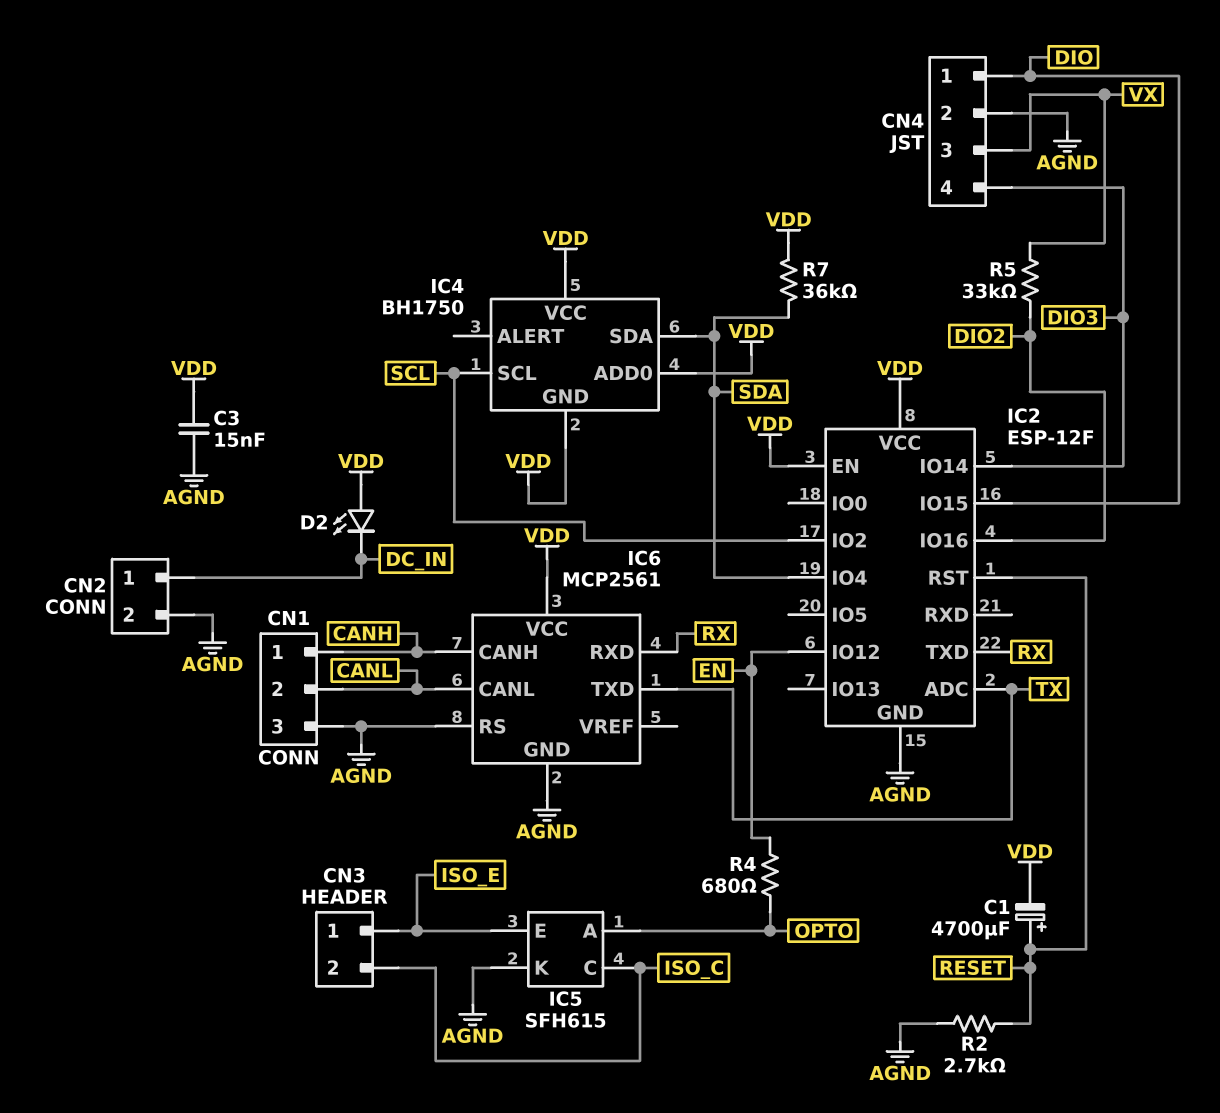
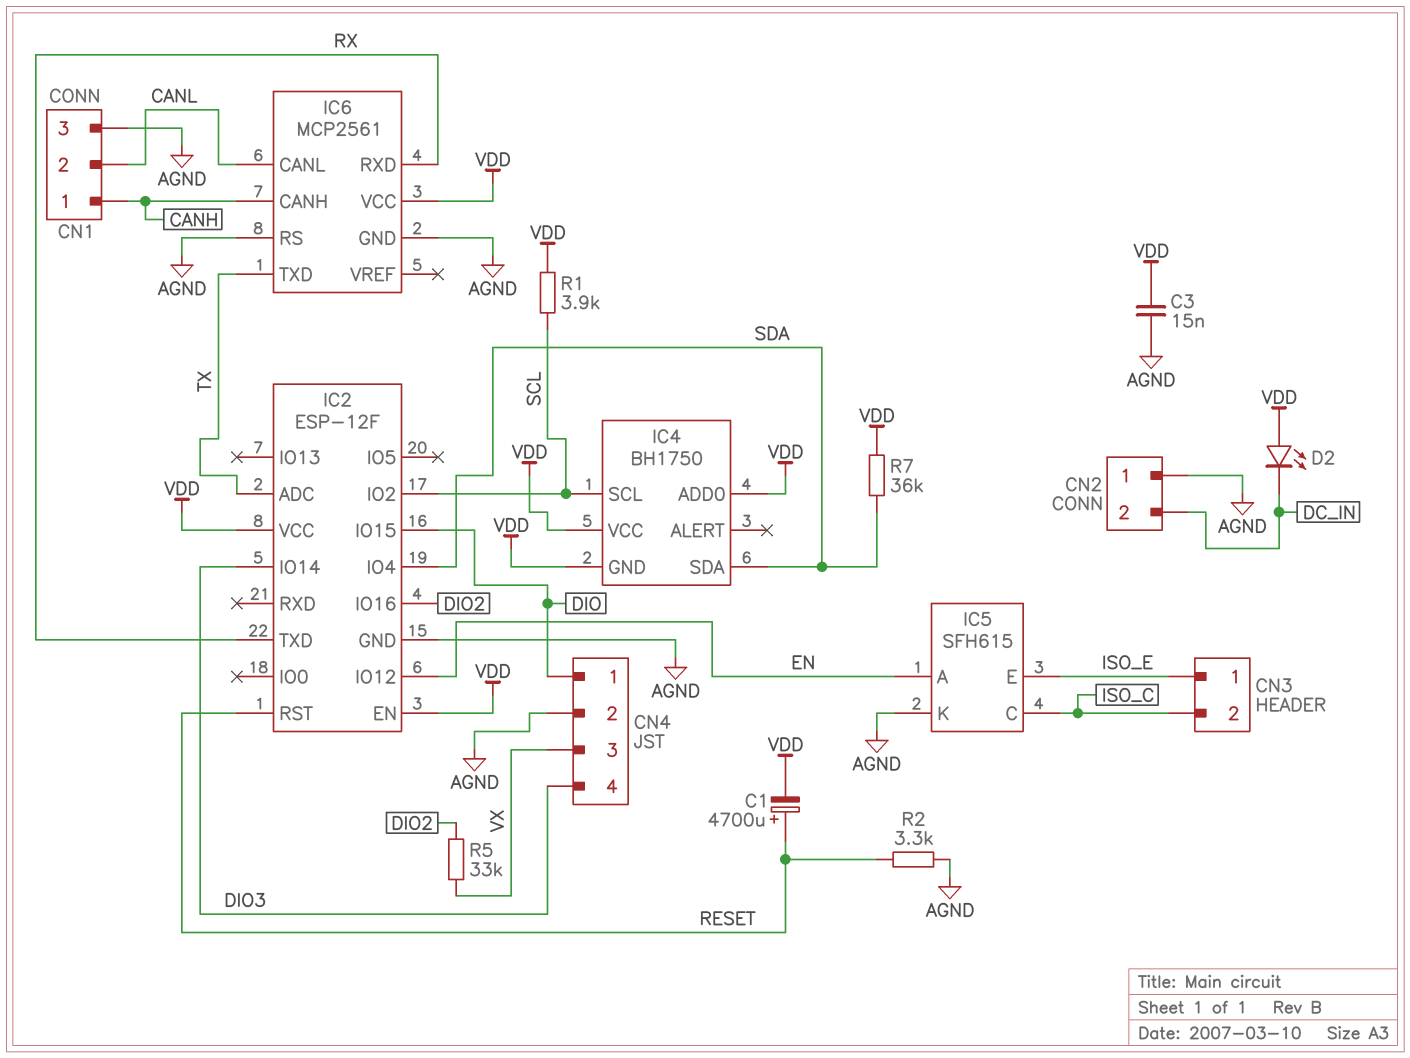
CN2 pin 1: DC_IN -> AGND
CN2 pin 2: AGND -> DC_IN
IC5 pin A: OPTO -> EN
R1: none -> 3.9k (SCL, VDD)
R2: 2.7k (AGND, RESET) -> 3.3k (AGND, RESET)
R4: 680 (EN, OPTO) -> none

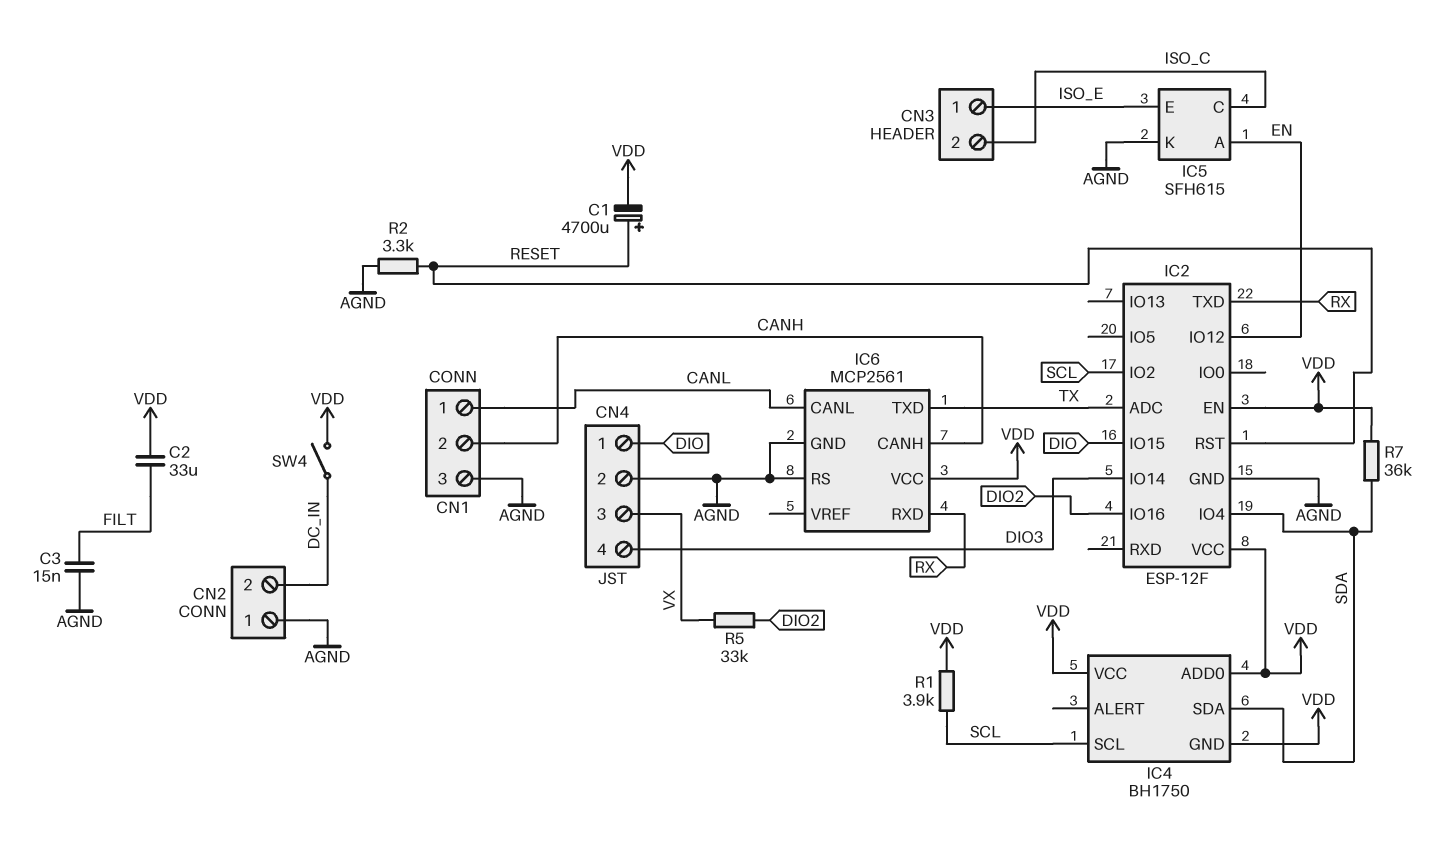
C2: none -> 33uF (FILT, VDD)
C3: 15nF (AGND, VDD) -> 15nF (AGND, FILT)
CN1 pin 1: CANH -> CANL
CN1 pin 2: CANL -> CANH
D2: LED (A VDD, K DC_IN) -> none
SW4: none -> switch (DC_IN, VDD)

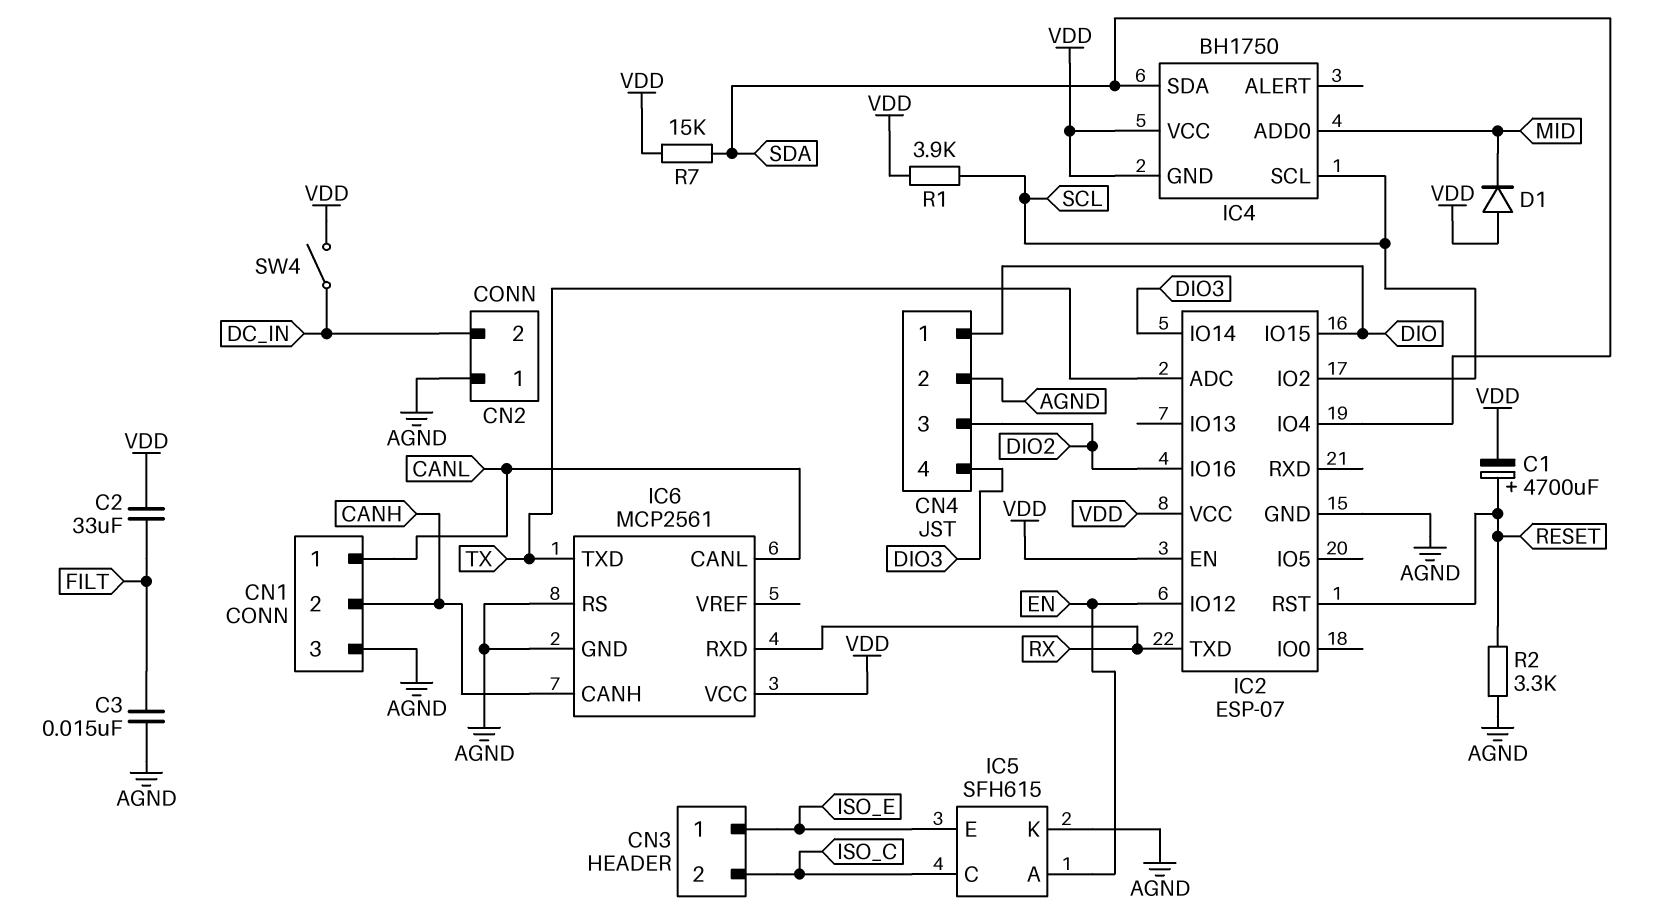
CN4 pin 3: VX -> DIO2
D1: none -> diode (A VDD, K MID)
IC2: ESP-12F -> ESP-07
IC4 pin ADD0: VDD -> MID
R5: 33k (DIO2, VX) -> none
R7: 36k (SDA, VDD) -> 15k (SDA, VDD)

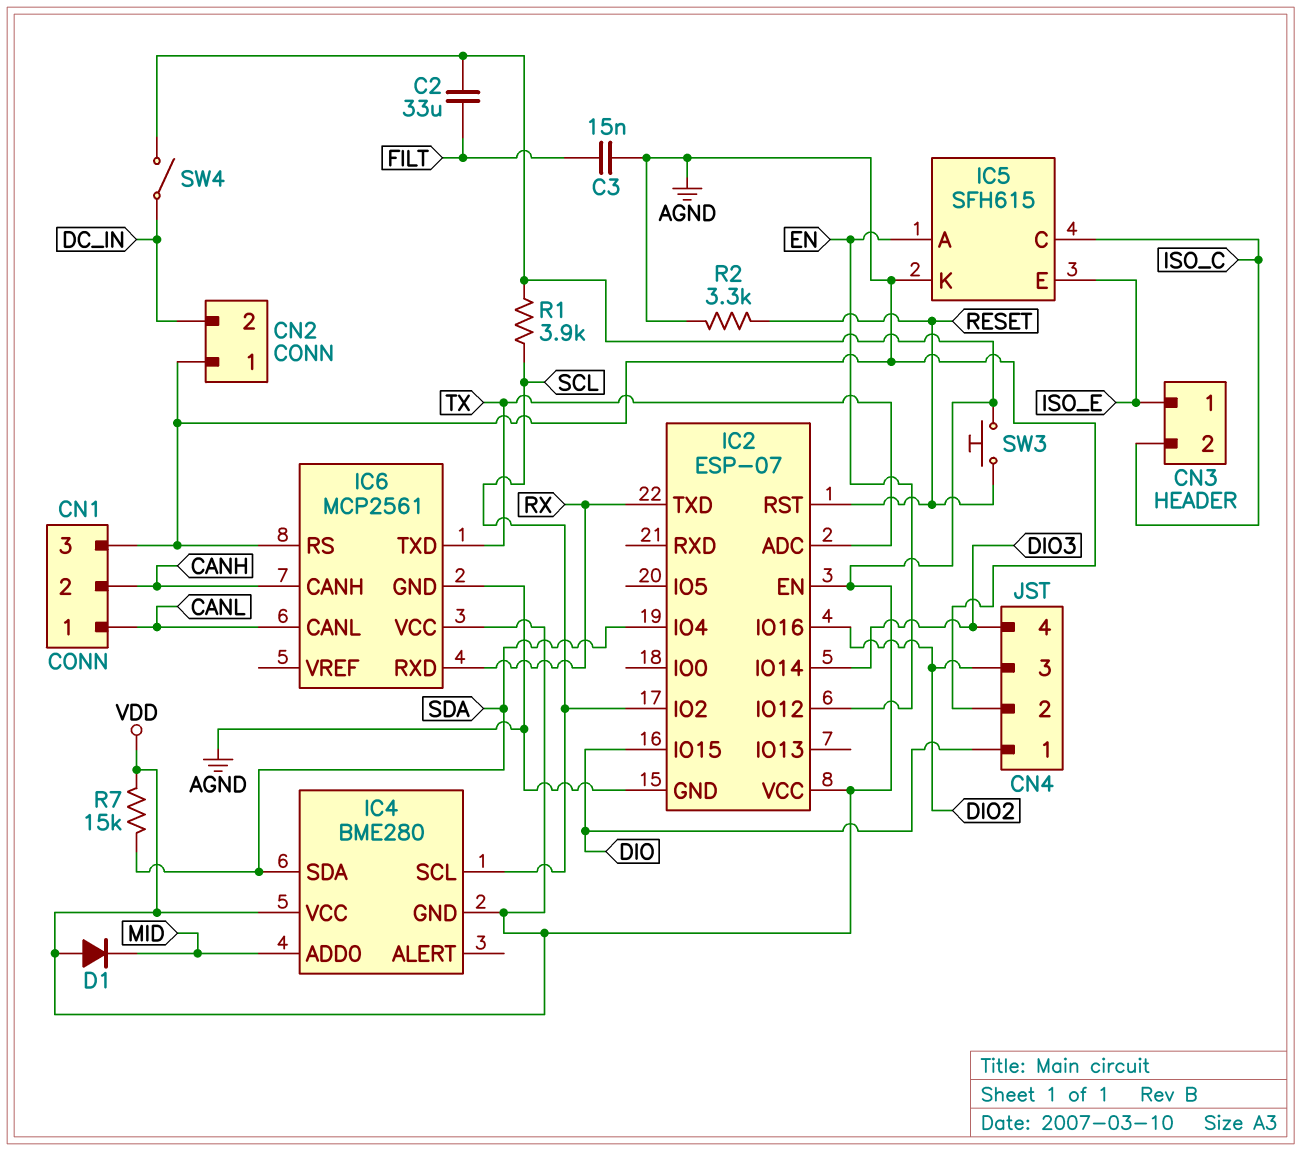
C1: 4700uF (plus RESET, minus VDD) -> none
IC4: BH1750 -> BME280
SW3: none -> button (RESET, VDD)

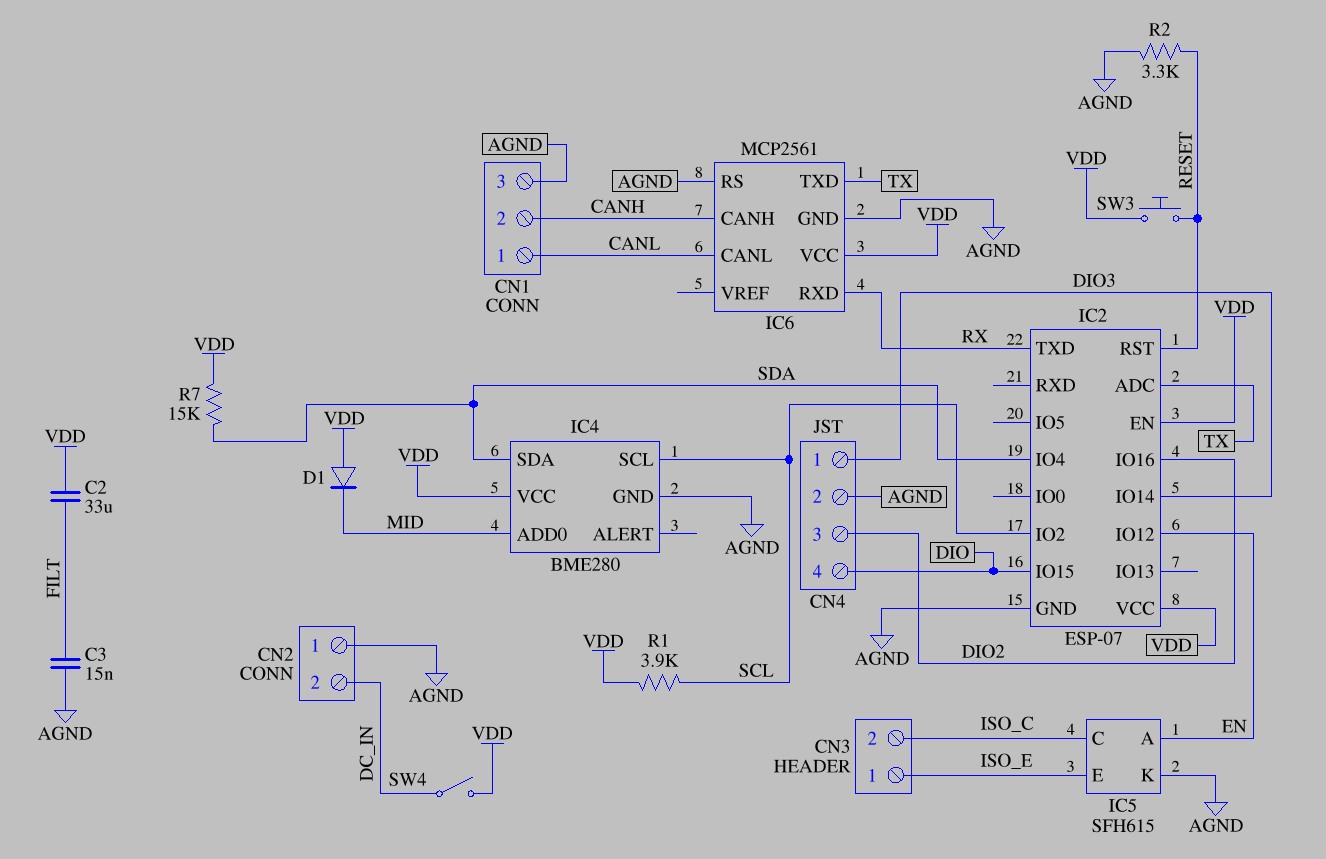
CN4 pin 1: DIO -> DIO3
CN4 pin 4: DIO3 -> DIO
IC4 pin GND: VDD -> AGND

